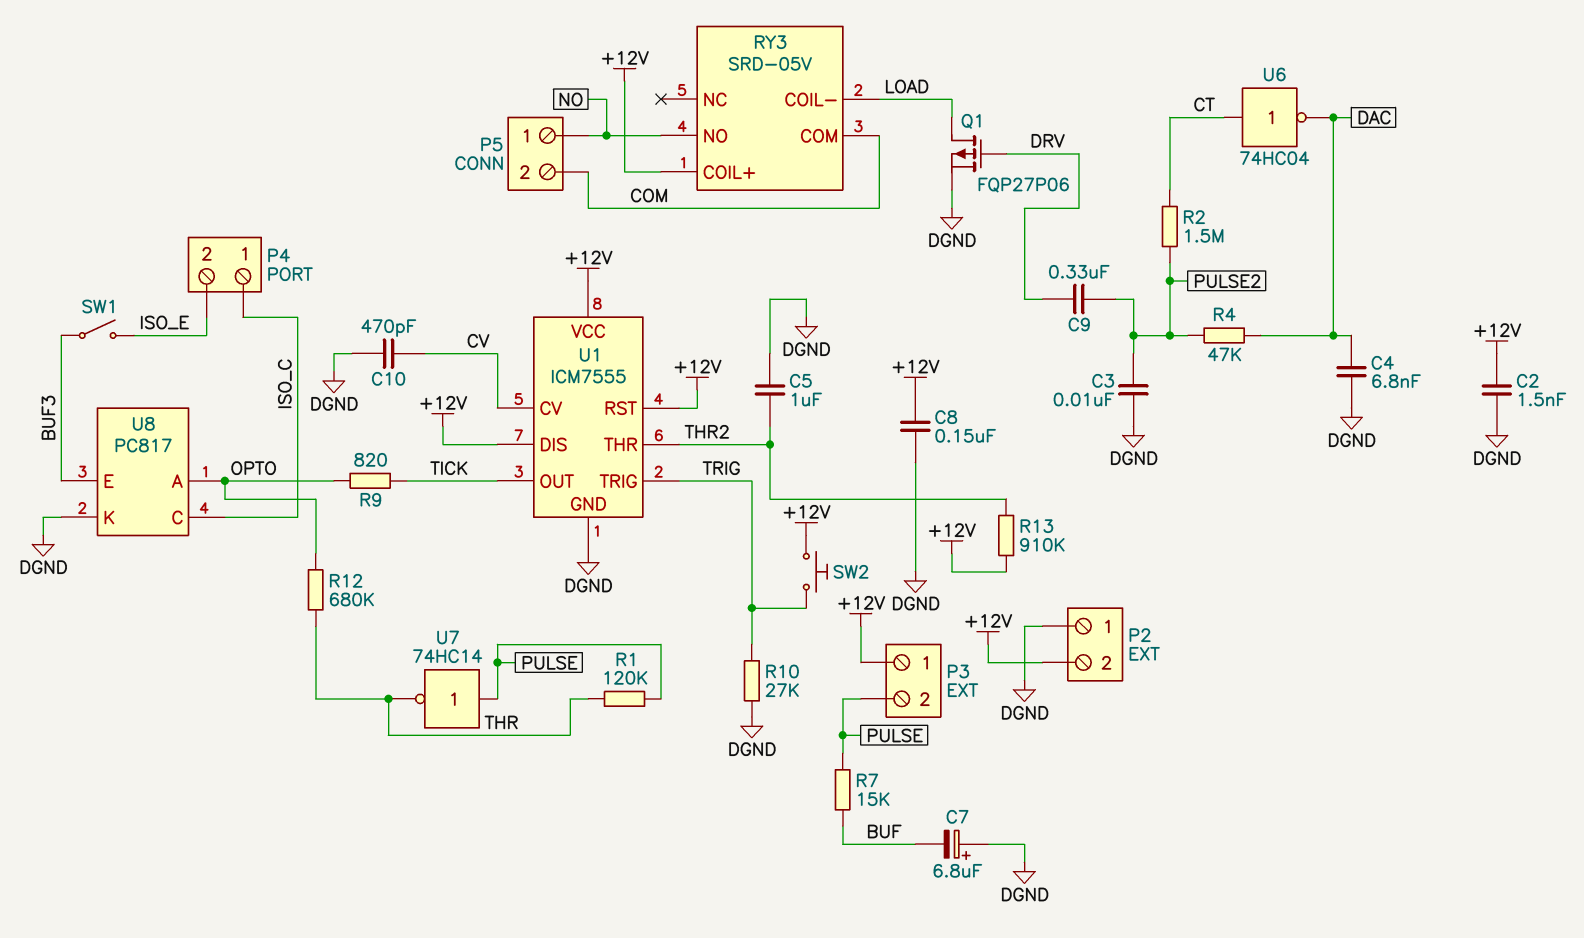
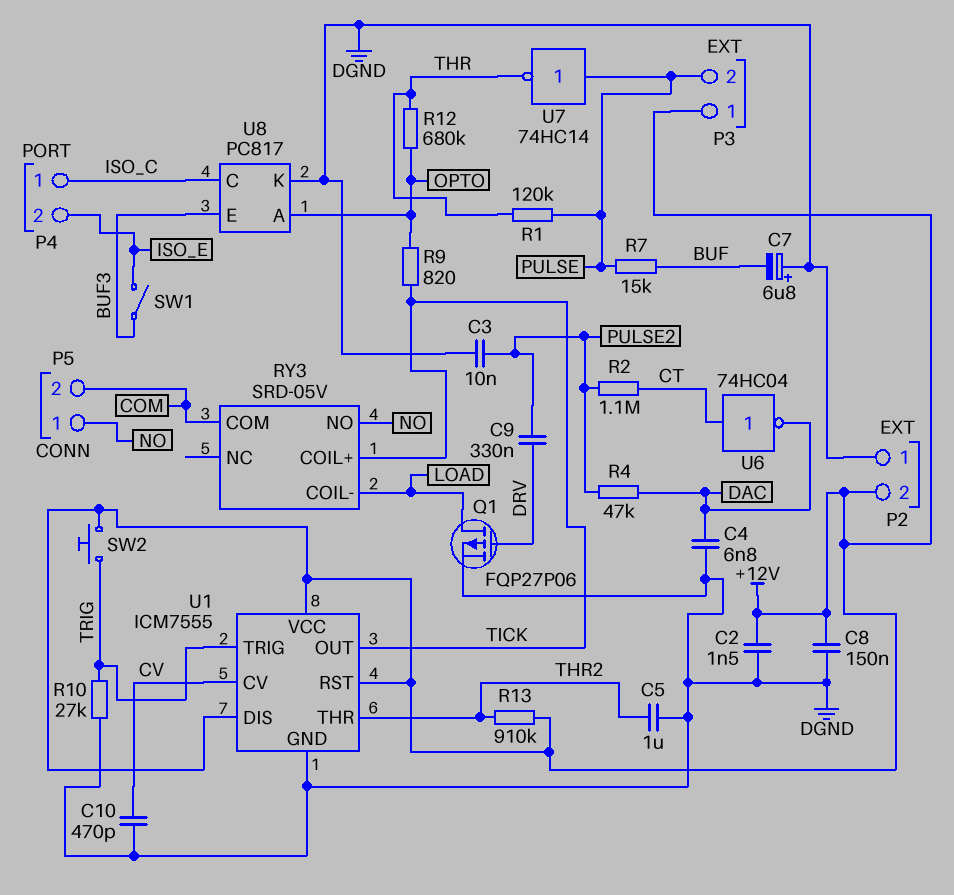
R2: 1.5M (CT, PULSE2) -> 1.1M (CT, PULSE2)
RY3 pin COIL+: +12V -> TICK

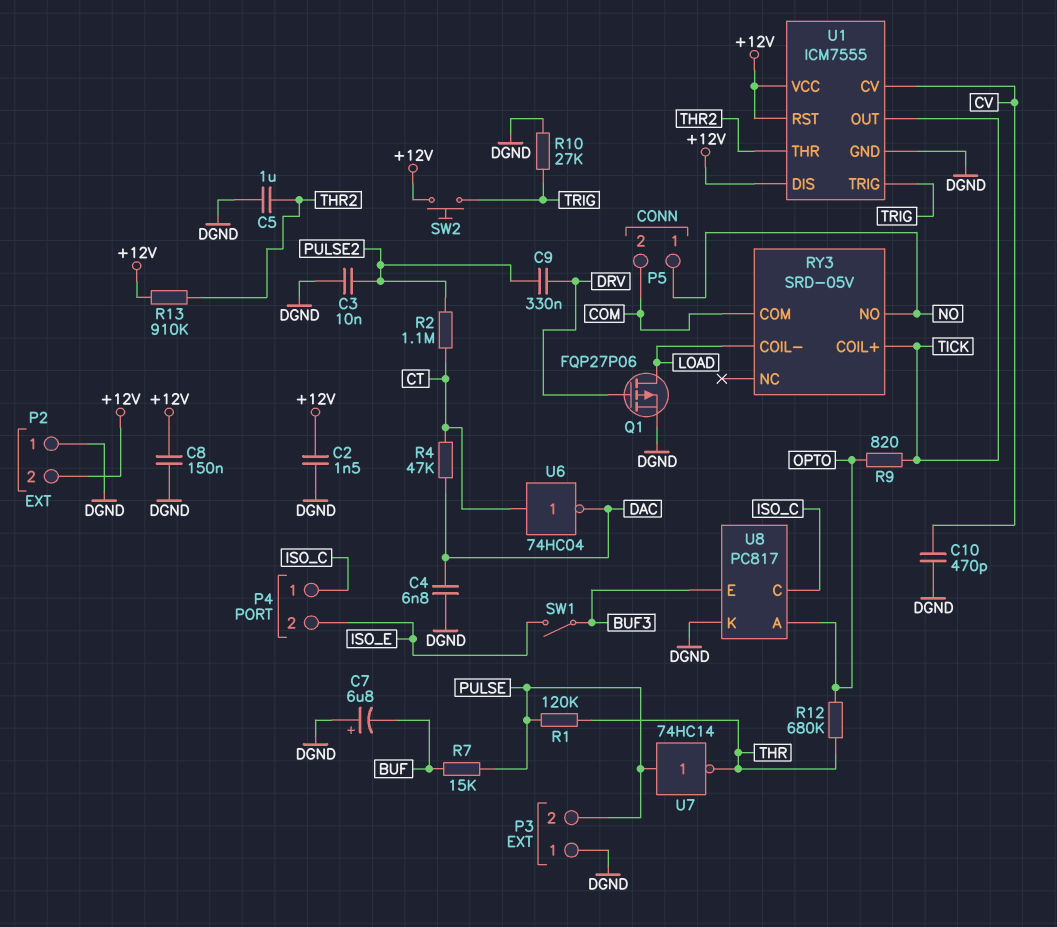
P3 pin 1: +12V -> DGND
R4: 47k (DAC, PULSE2) -> 47k (CT, DAC)

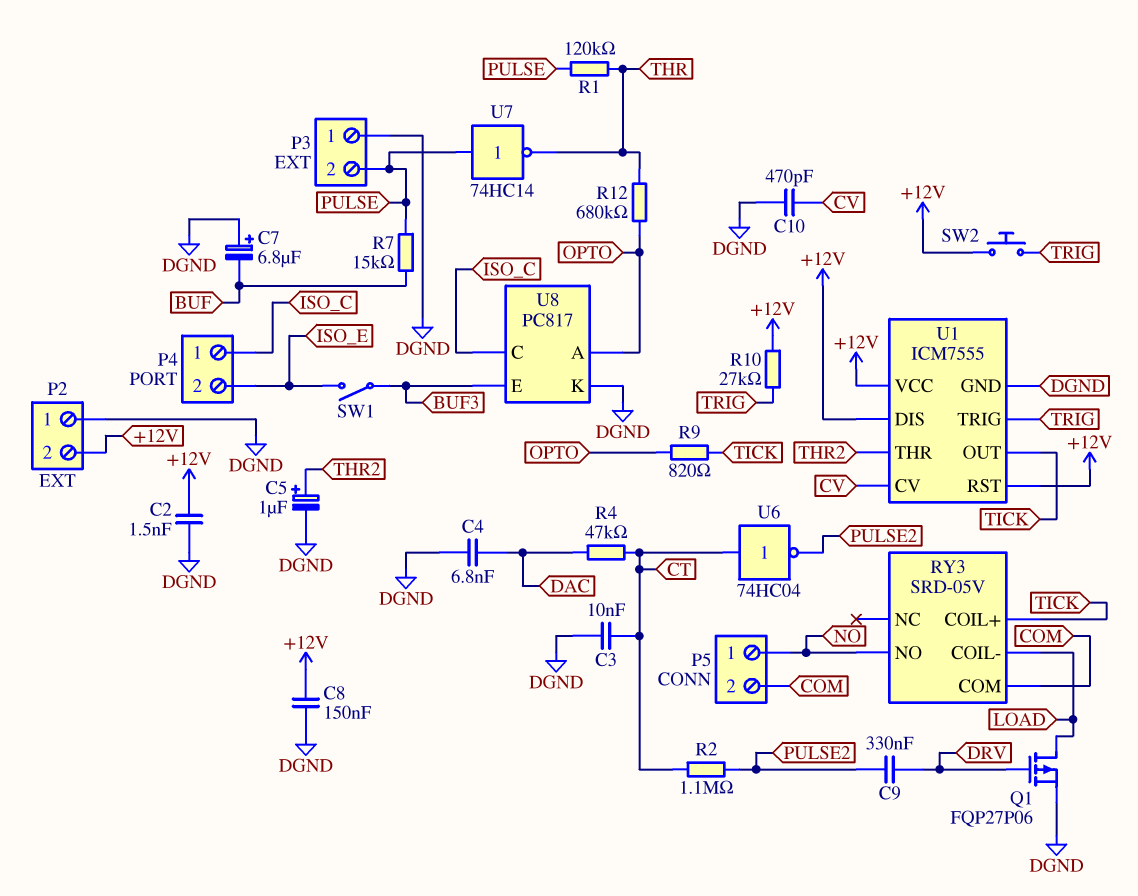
C3: 10nF (DGND, PULSE2) -> 10nF (CT, DGND)
C5: 1uF (DGND, THR2) -> 1uF (plus THR2, minus DGND)
R10: 27k (DGND, TRIG) -> 27k (+12V, TRIG)
R13: 910k (+12V, THR2) -> none
U6: NOT 74HC04 (in CT, out DAC) -> NOT 74HC04 (in CT, out PULSE2)

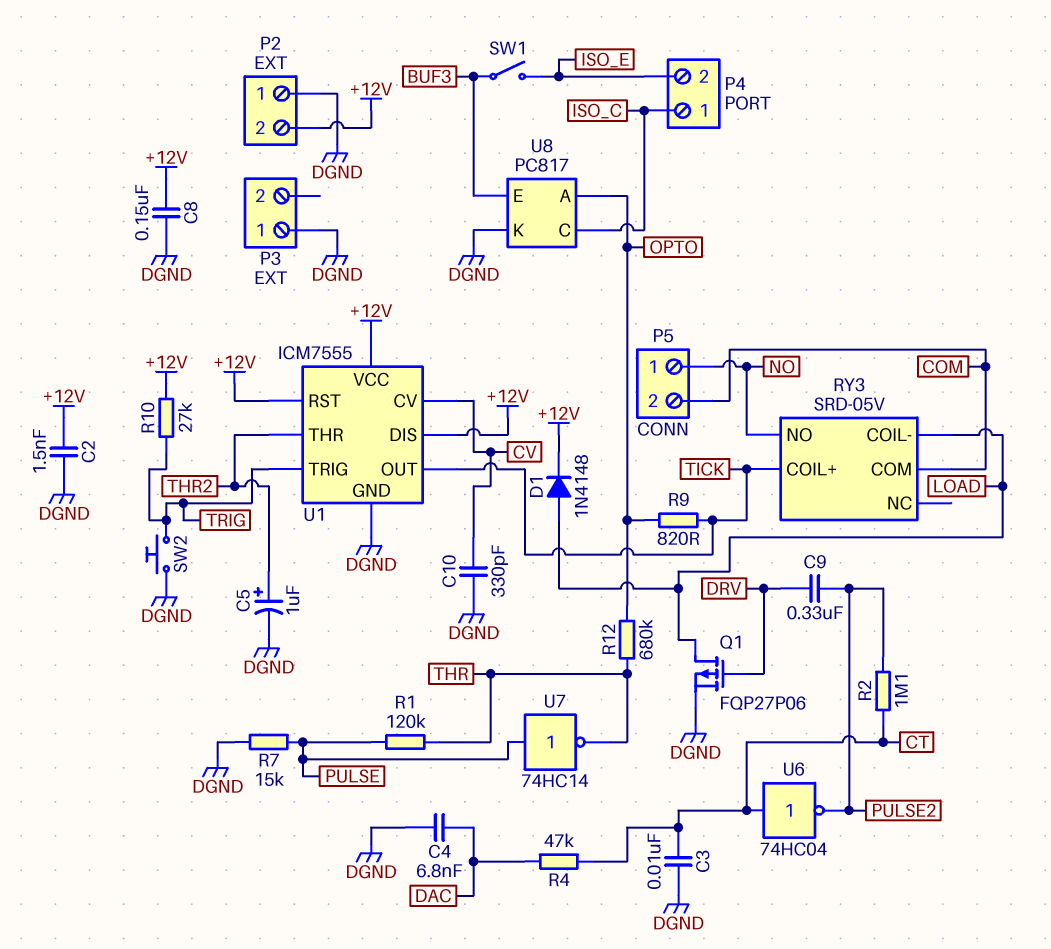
C7: 6.8uF (plus DGND, minus BUF) -> none
C10: 470pF (CV, DGND) -> 330pF (CV, DGND)
D1: none -> diode 1N4148 (A LOAD, K +12V)
P3 pin 2: PULSE -> none
R7: 15k (BUF, PULSE) -> 15k (DGND, PULSE)
SW2: button (+12V, TRIG) -> button (DGND, TRIG)

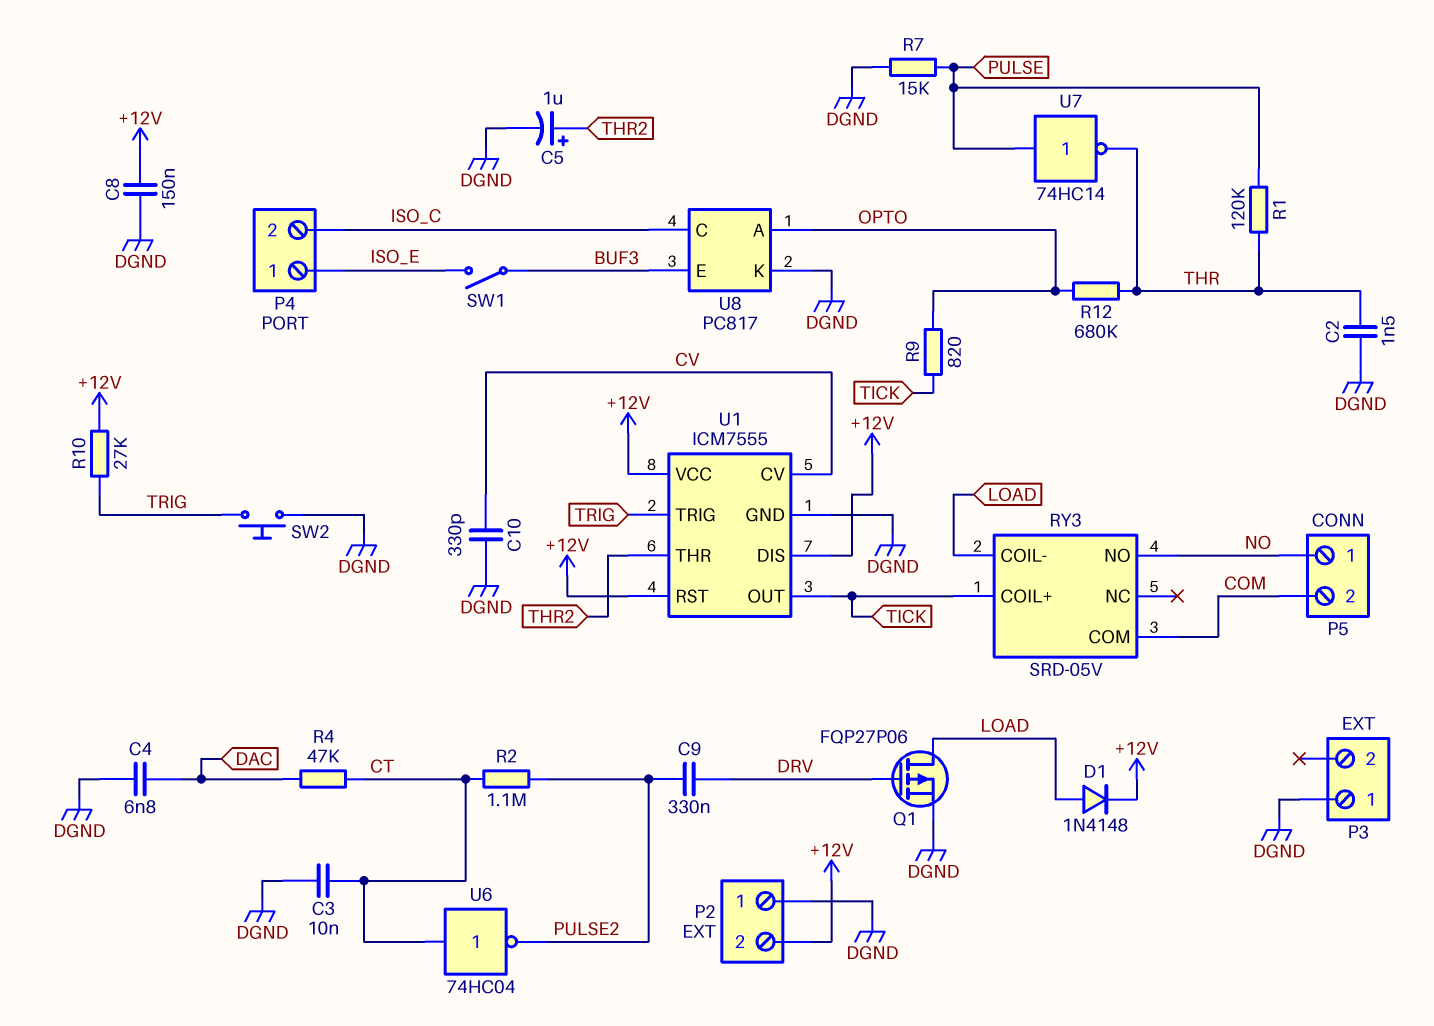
C2: 1.5nF (+12V, DGND) -> 1.5nF (DGND, THR)
P4 pin 1: ISO_C -> ISO_E
P4 pin 2: ISO_E -> ISO_C

